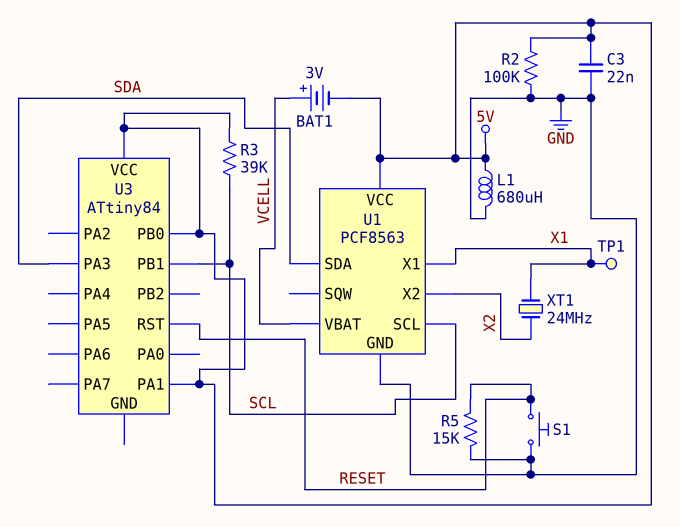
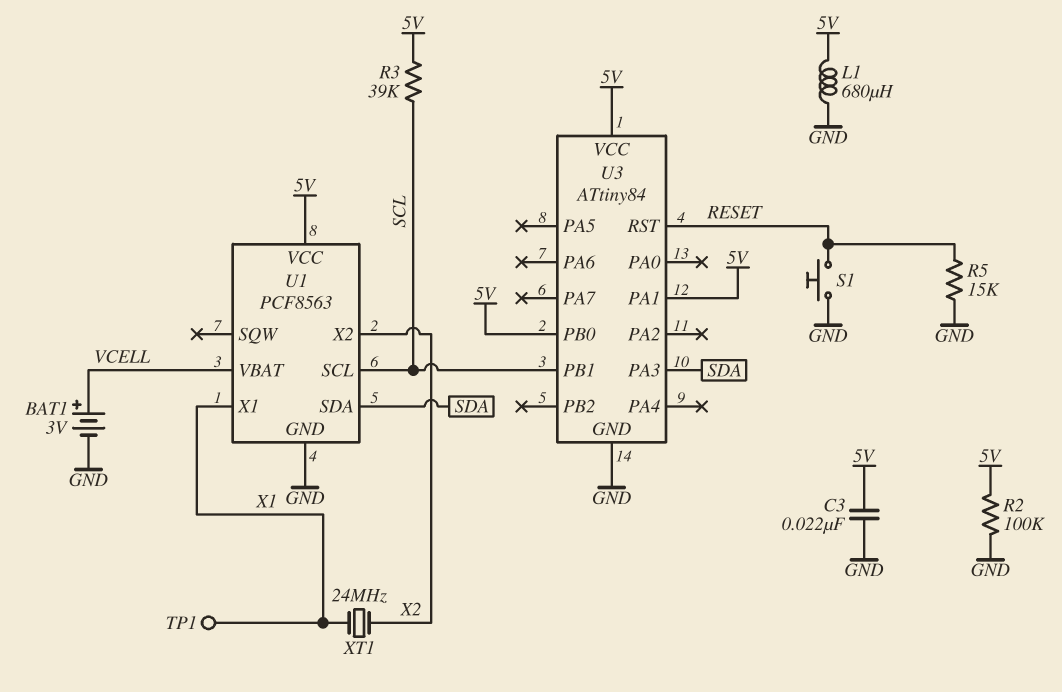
BAT1: 3V (plus VCELL, minus 5V) -> 3V (plus VCELL, minus GND)
U3 pin GND: none -> GND

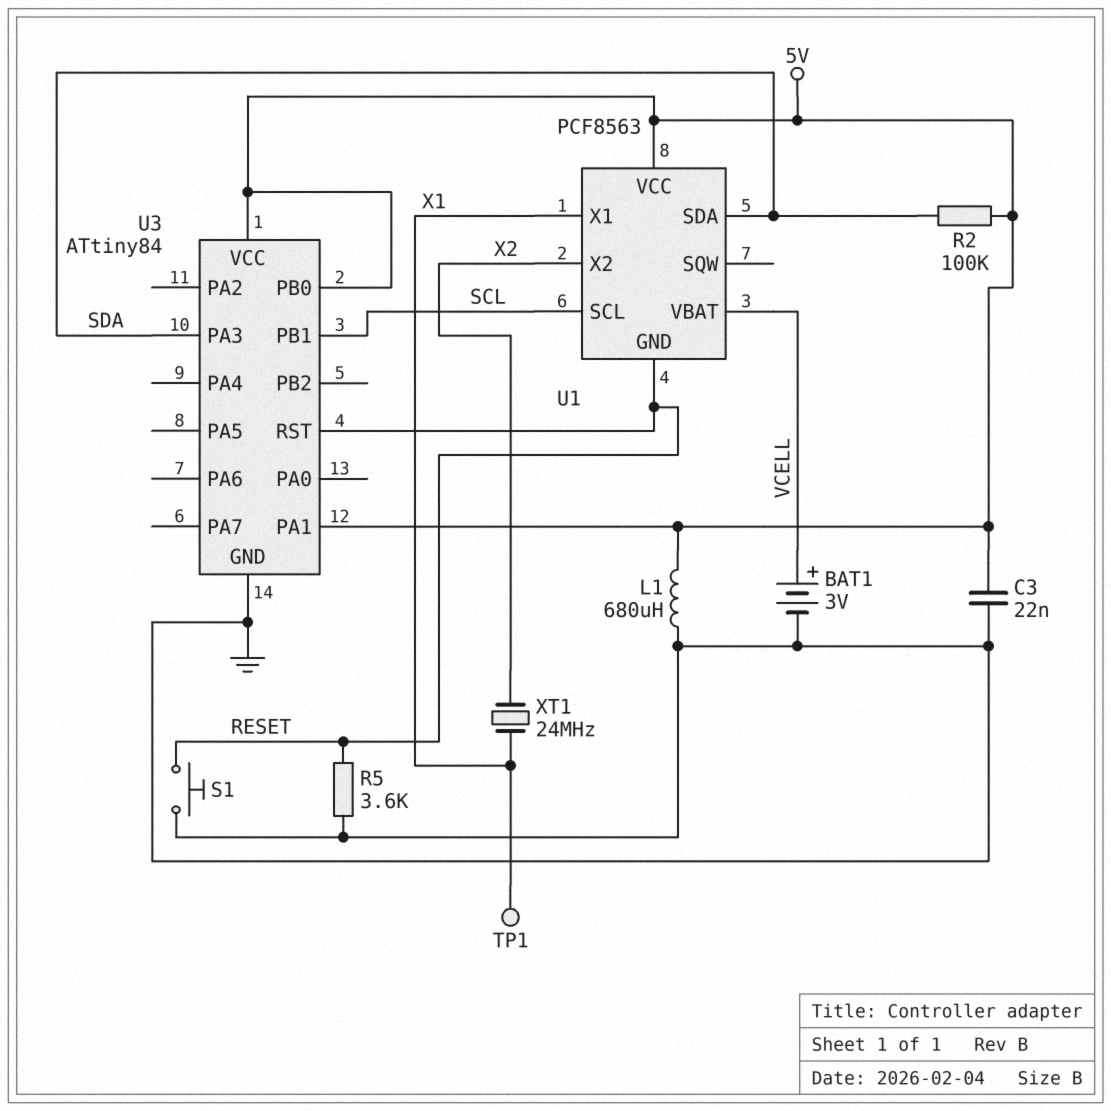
R2: 100k (5V, GND) -> 100k (5V, SDA)
R3: 39k (5V, SCL) -> none
R5: 15k (GND, RESET) -> 3.6k (GND, RESET)
U1 pin GND: GND -> RESET

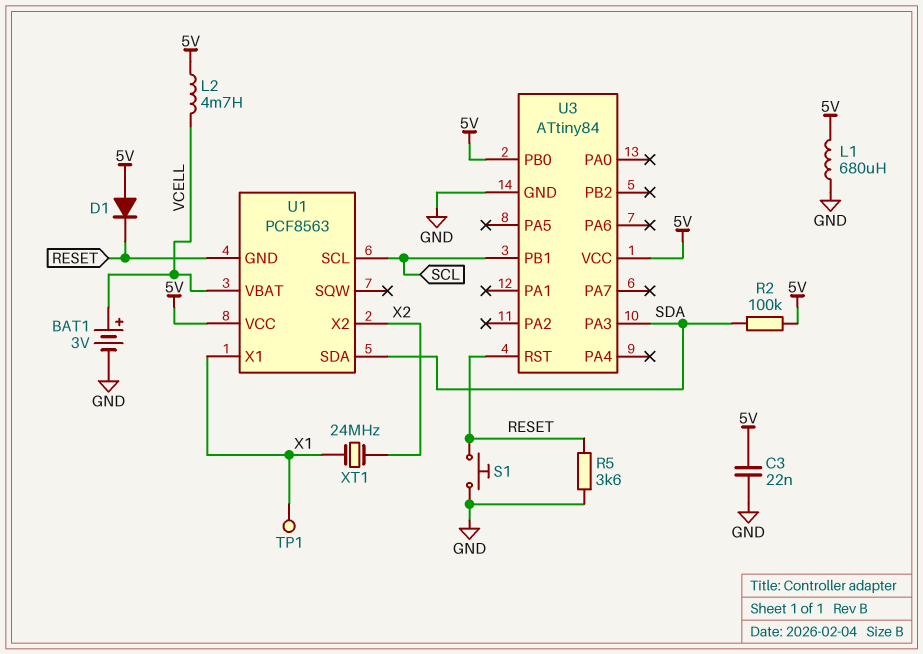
D1: none -> diode (A 5V, K RESET)
L2: none -> 4.7mH (5V, VCELL)
U3 pin PA1: 5V -> none

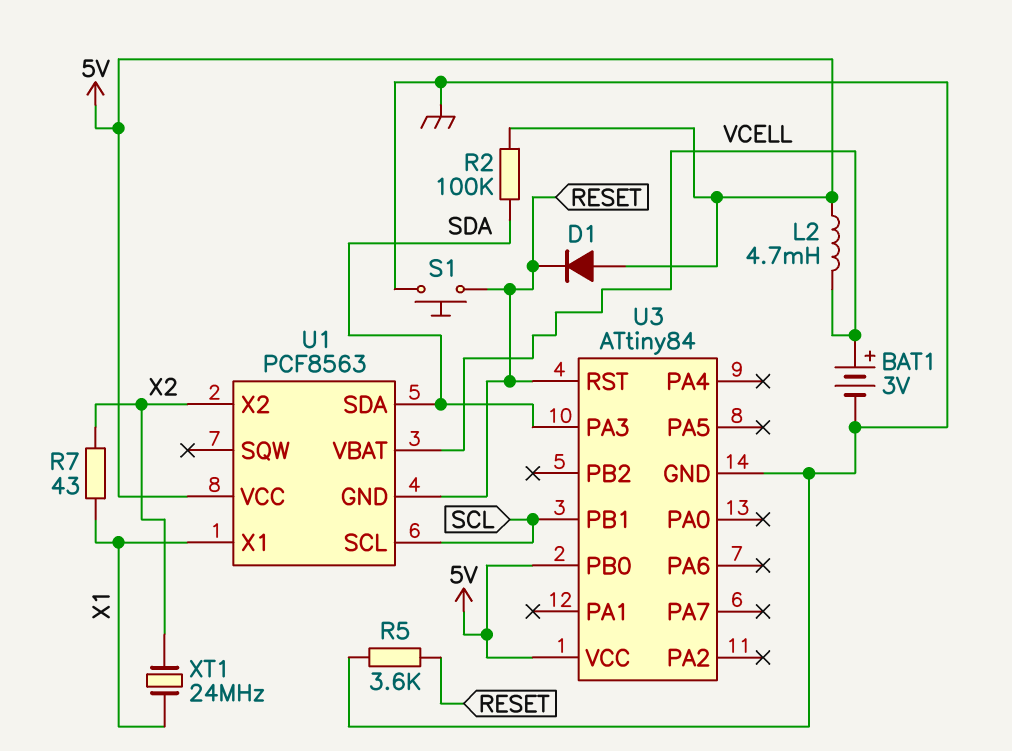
C3: 22nF (5V, GND) -> none
L1: 680uH (5V, GND) -> none
R7: none -> 43 (X1, X2)
TP1: test point (X1) -> none

